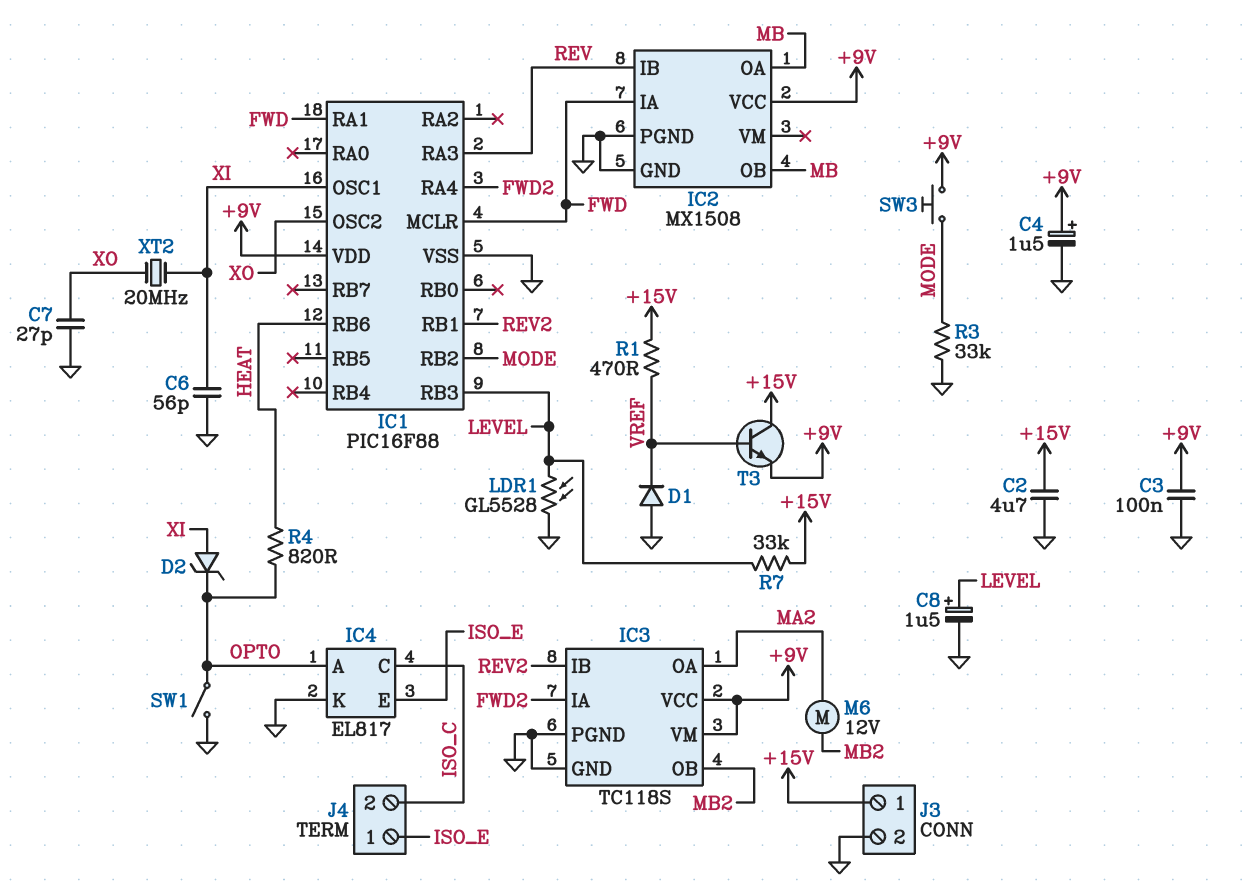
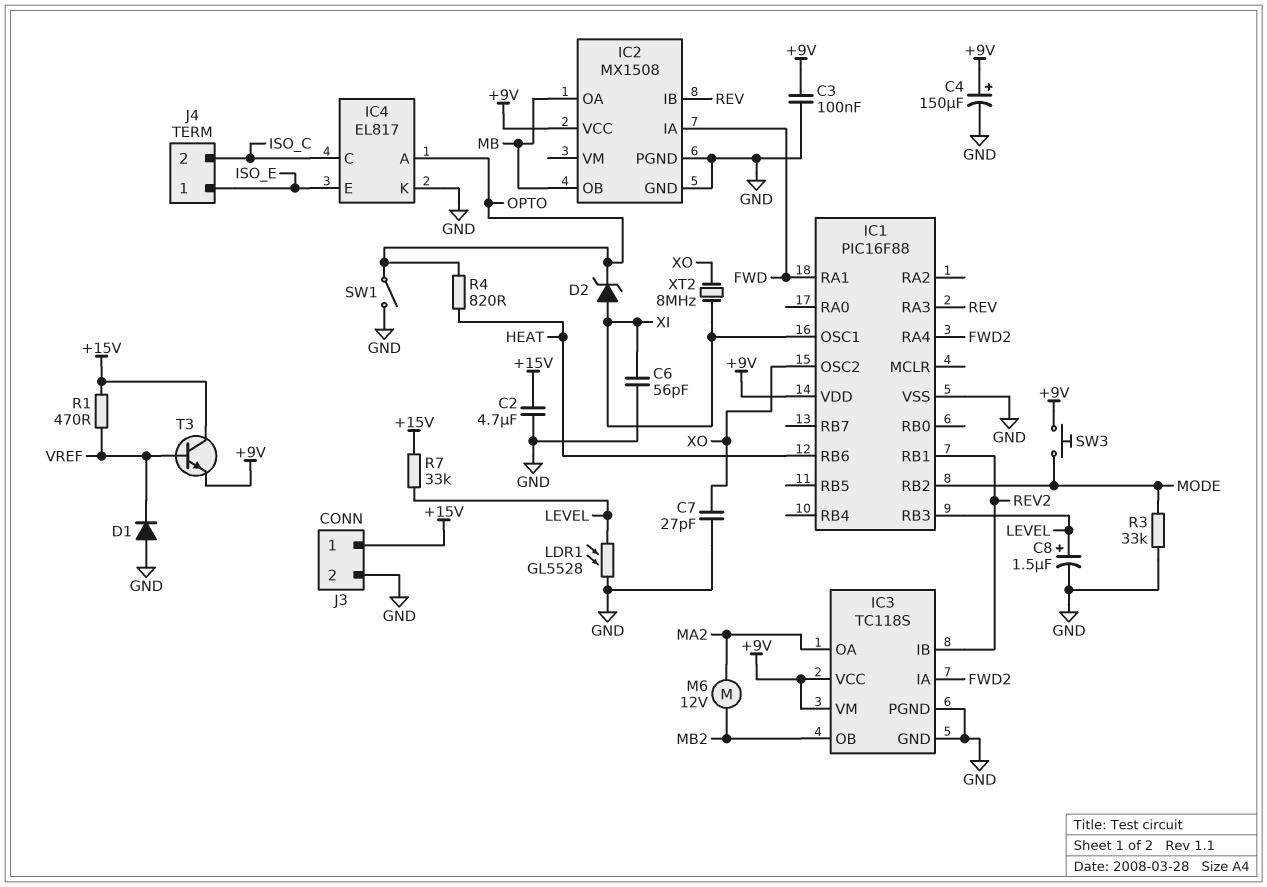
C4: 1.5uF (plus +9V, minus GND) -> 150uF (plus +9V, minus GND)
IC1 pin MCLR: FWD -> none
XT2: 20MHz (XI, XO) -> 8MHz (XI, XO)

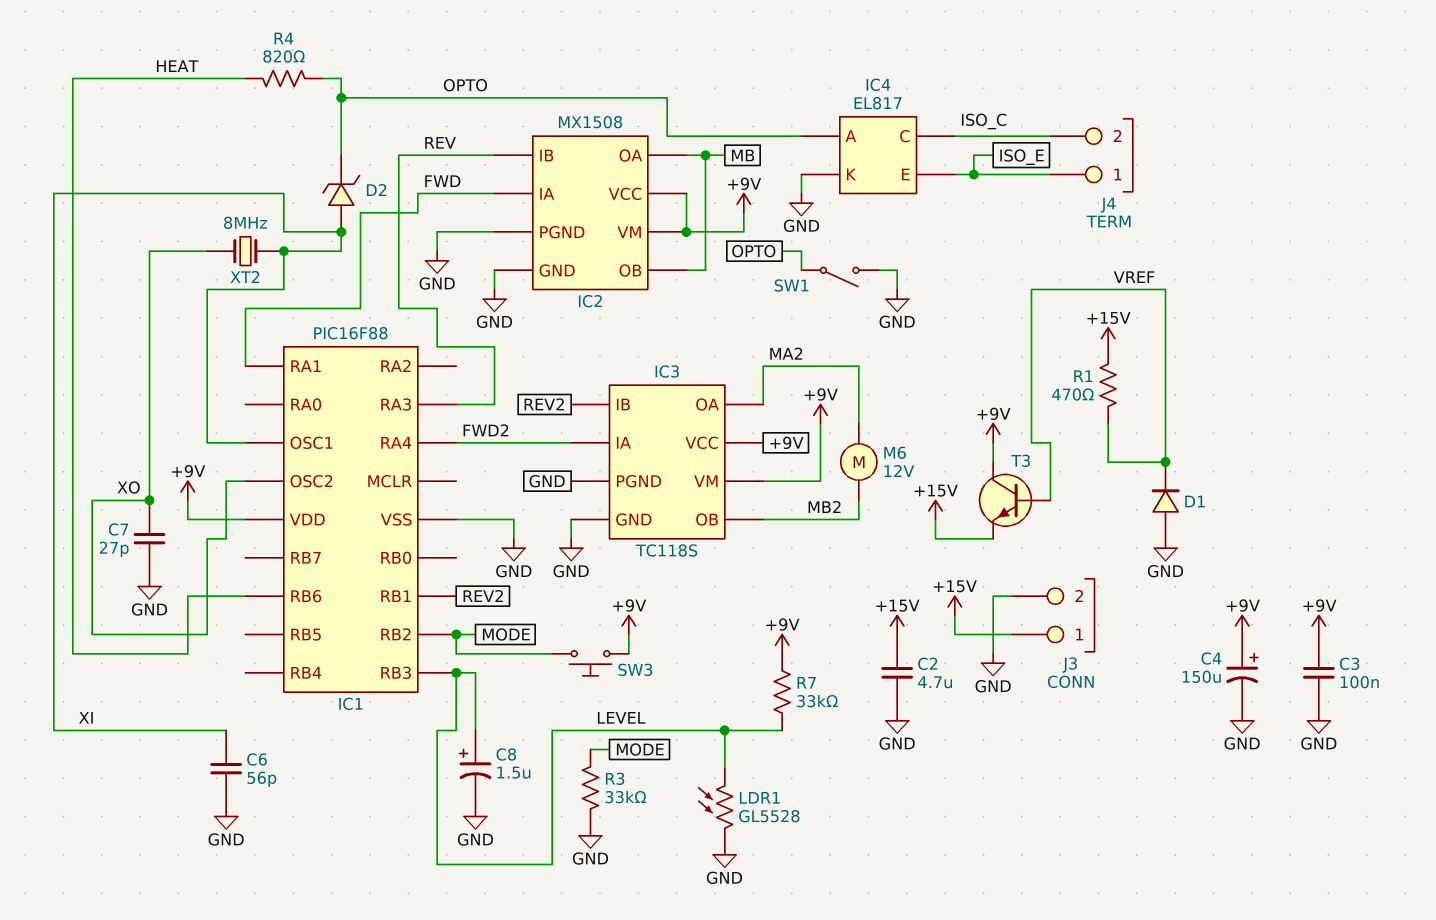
IC2 pin VM: none -> +9V
R7: 33k (+15V, LEVEL) -> 33k (+9V, LEVEL)
T3: NPN (B VREF, C +15V, E +9V) -> NPN (B VREF, C +9V, E +15V)

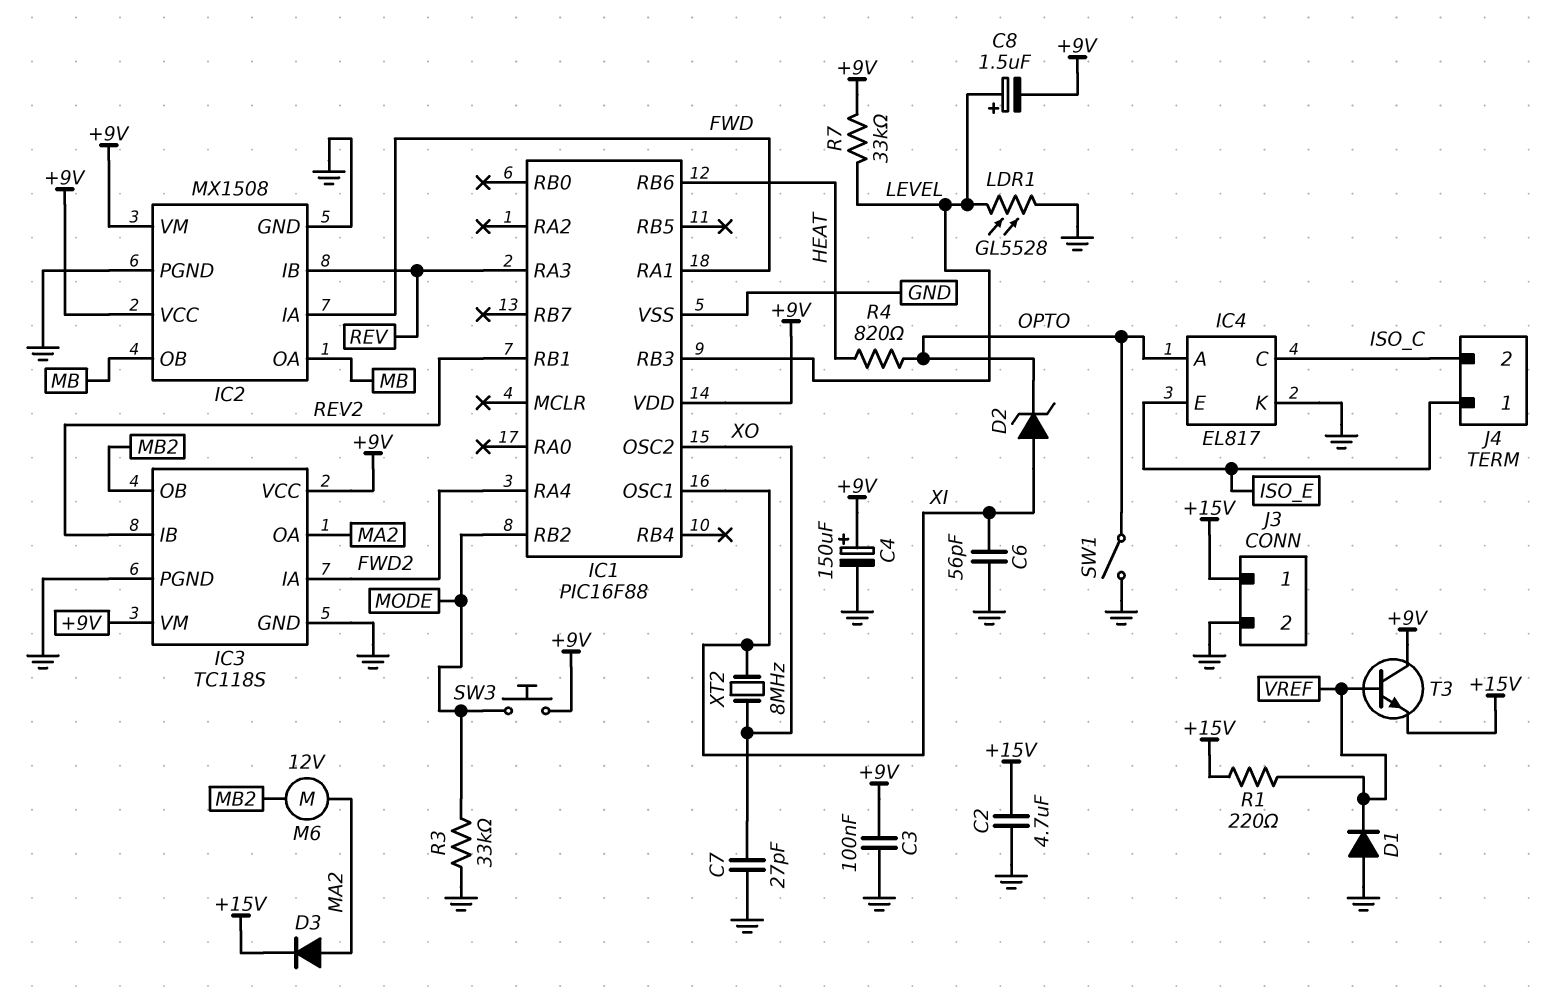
C8: 1.5uF (plus LEVEL, minus GND) -> 1.5uF (plus LEVEL, minus +9V)
D3: none -> diode (A MA2, K +15V)
R1: 470 (+15V, VREF) -> 220 (+15V, VREF)

